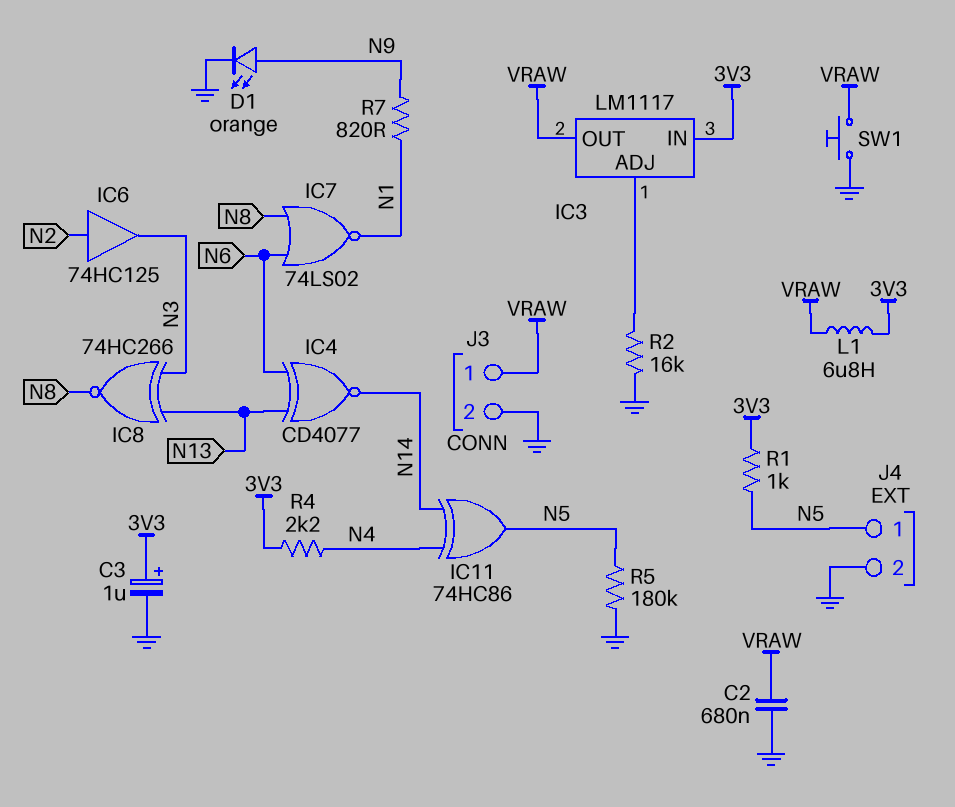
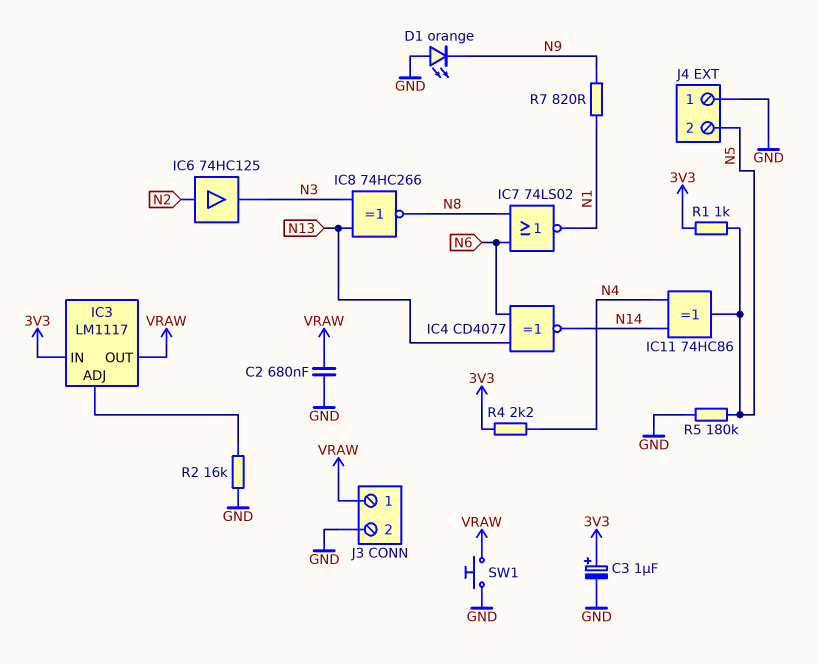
D1: LED orange (A N9, K GND) -> LED orange (A GND, K N9)
J4 pin 1: N5 -> GND
J4 pin 2: GND -> N5
L1: 6.8uH (3V3, VRAW) -> none

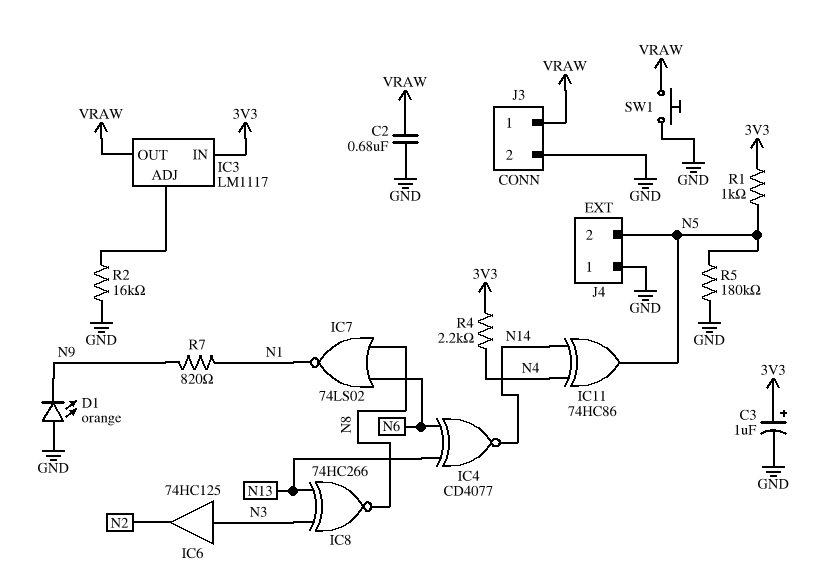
IC6: buffer 74HC125 (in N2, out N3) -> buffer 74HC125 (in N3, out N2)

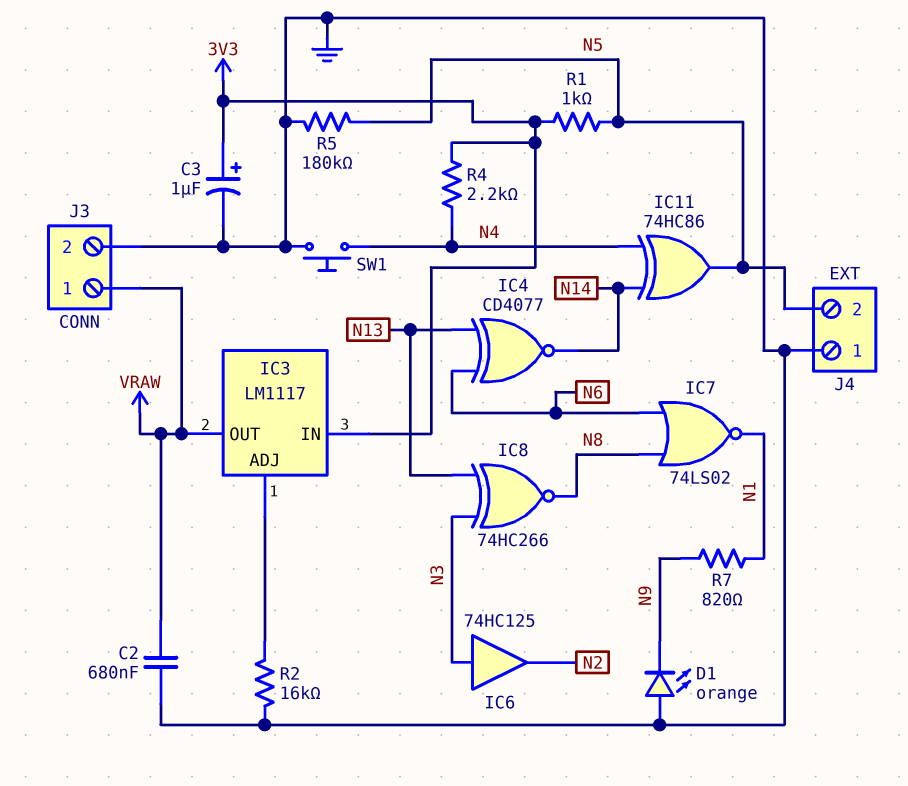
SW1: button (GND, VRAW) -> button (GND, N4)

